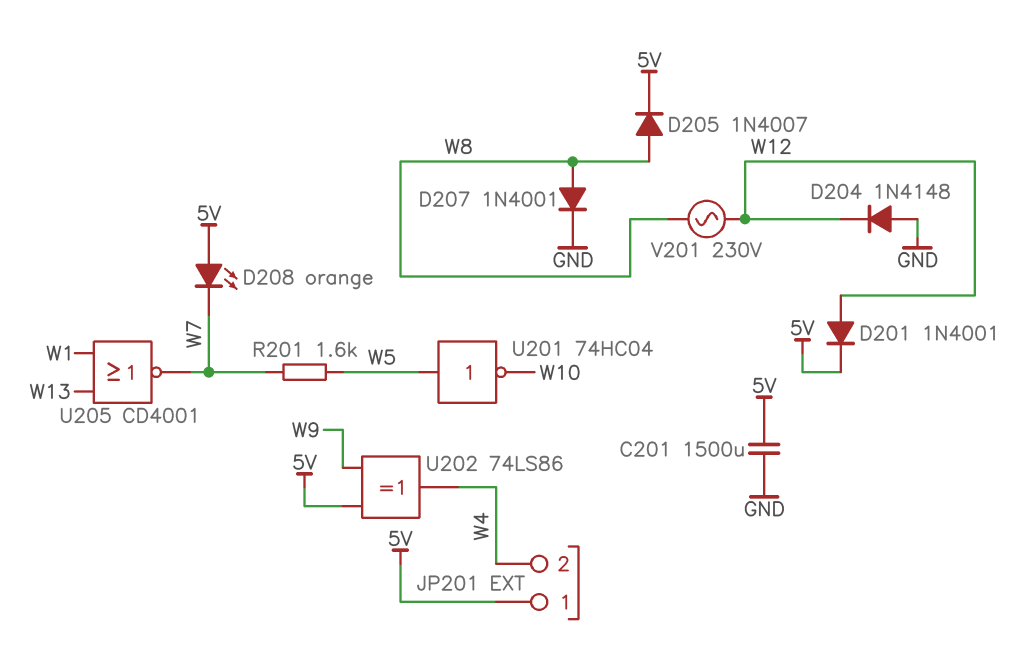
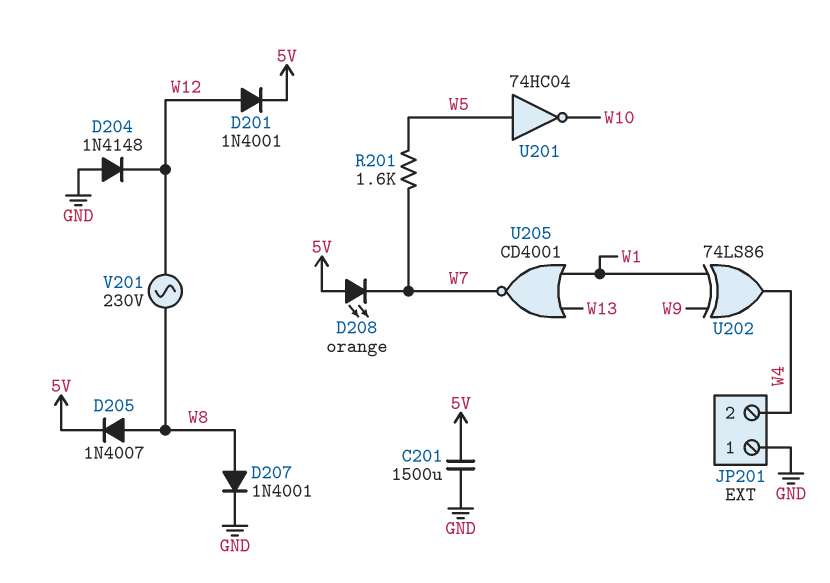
JP201 pin 1: 5V -> GND
U202: XOR 74LS86 (in 5V, in W9, out W4) -> XOR 74LS86 (in W1, in W9, out W4)

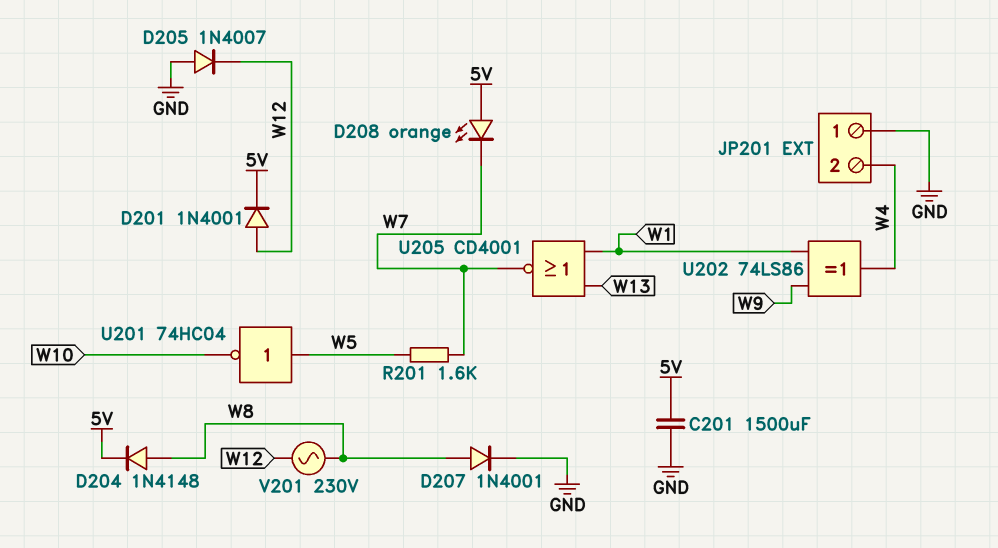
D204: diode 1N4148 (A GND, K W12) -> diode 1N4148 (A W8, K 5V)
D205: diode 1N4007 (A W8, K 5V) -> diode 1N4007 (A GND, K W12)

